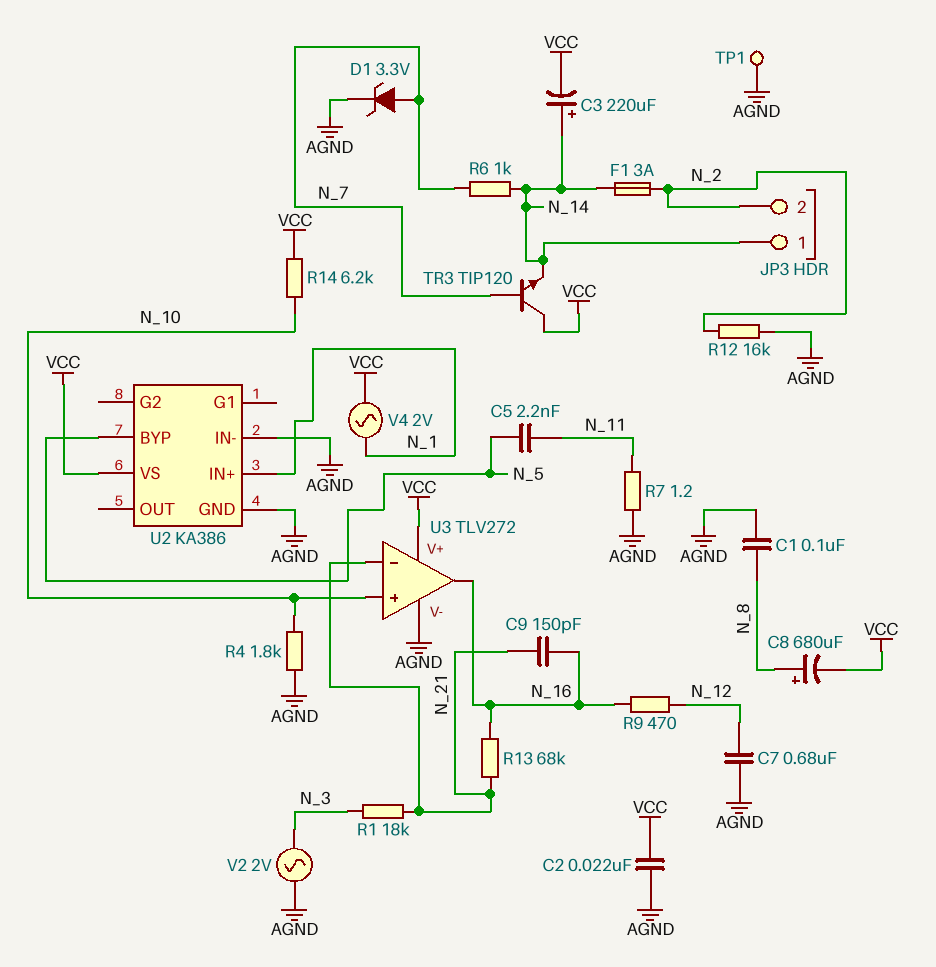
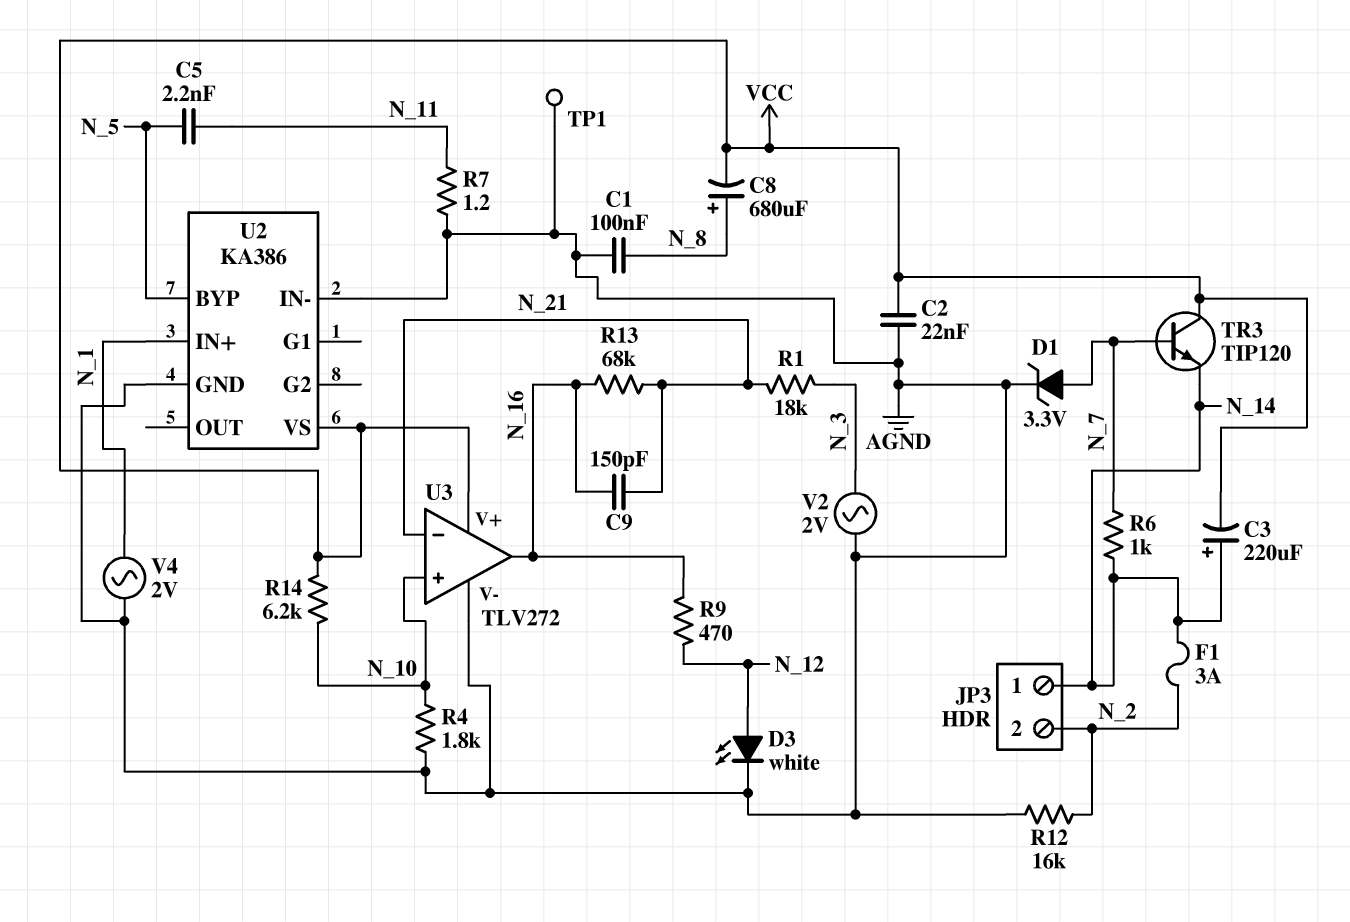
C7: 680nF (AGND, N_12) -> none
D3: none -> LED white (A N_12, K AGND)
V4: AC 2V (N_1, VCC) -> AC 2V (AGND, N_1)

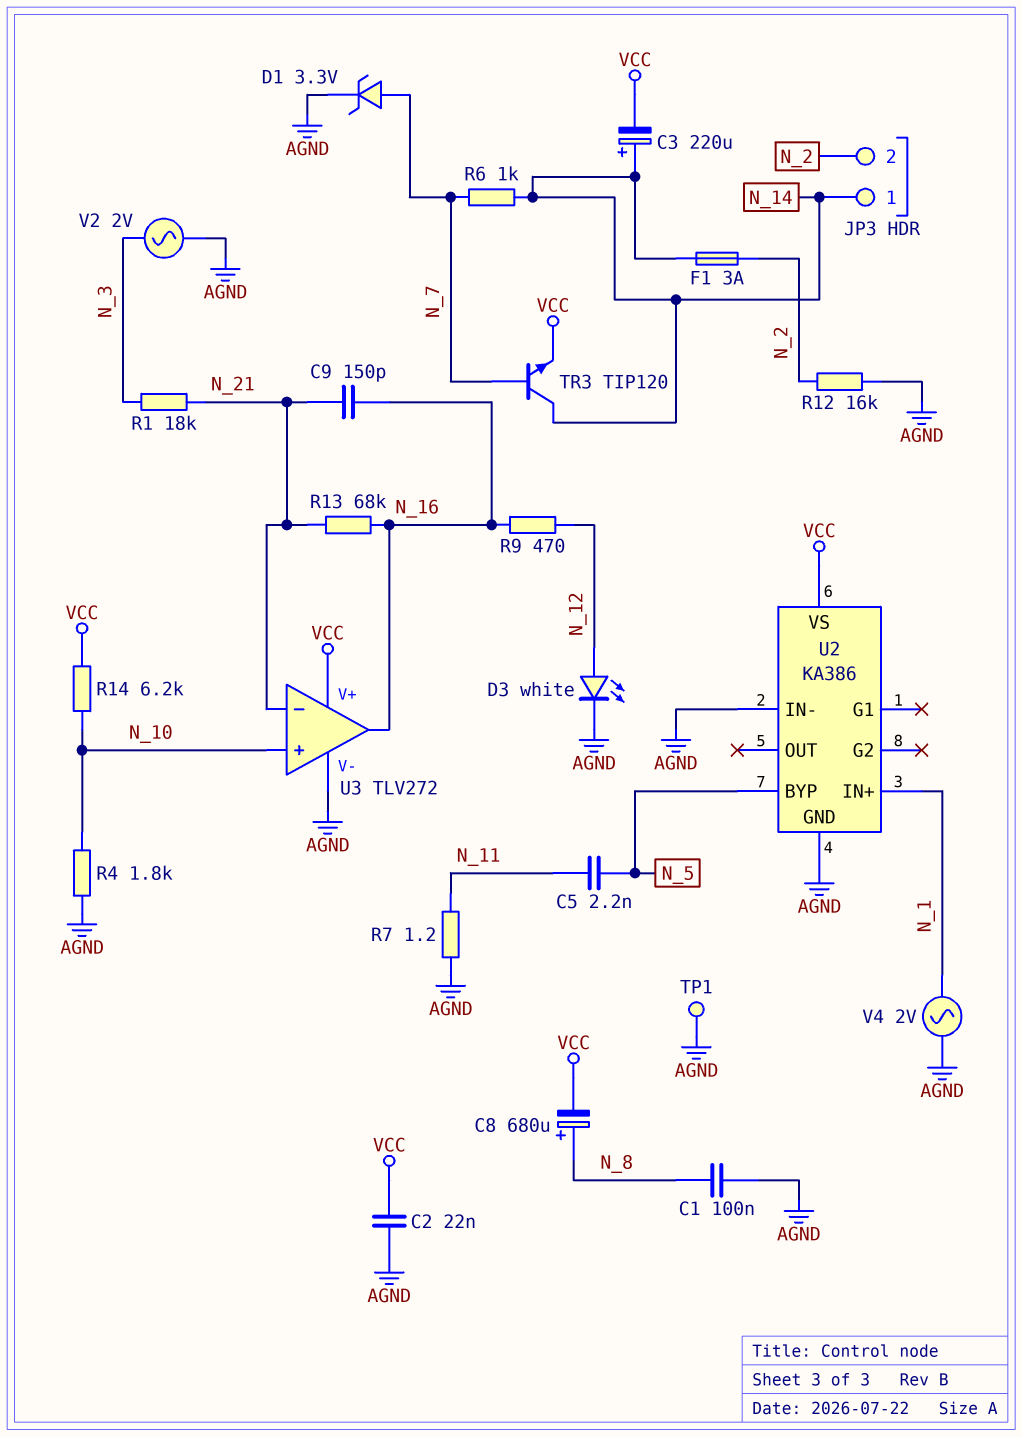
TR3: NPN TIP120 (B N_7, C VCC, E N_14) -> NPN TIP120 (B N_7, C N_14, E VCC)

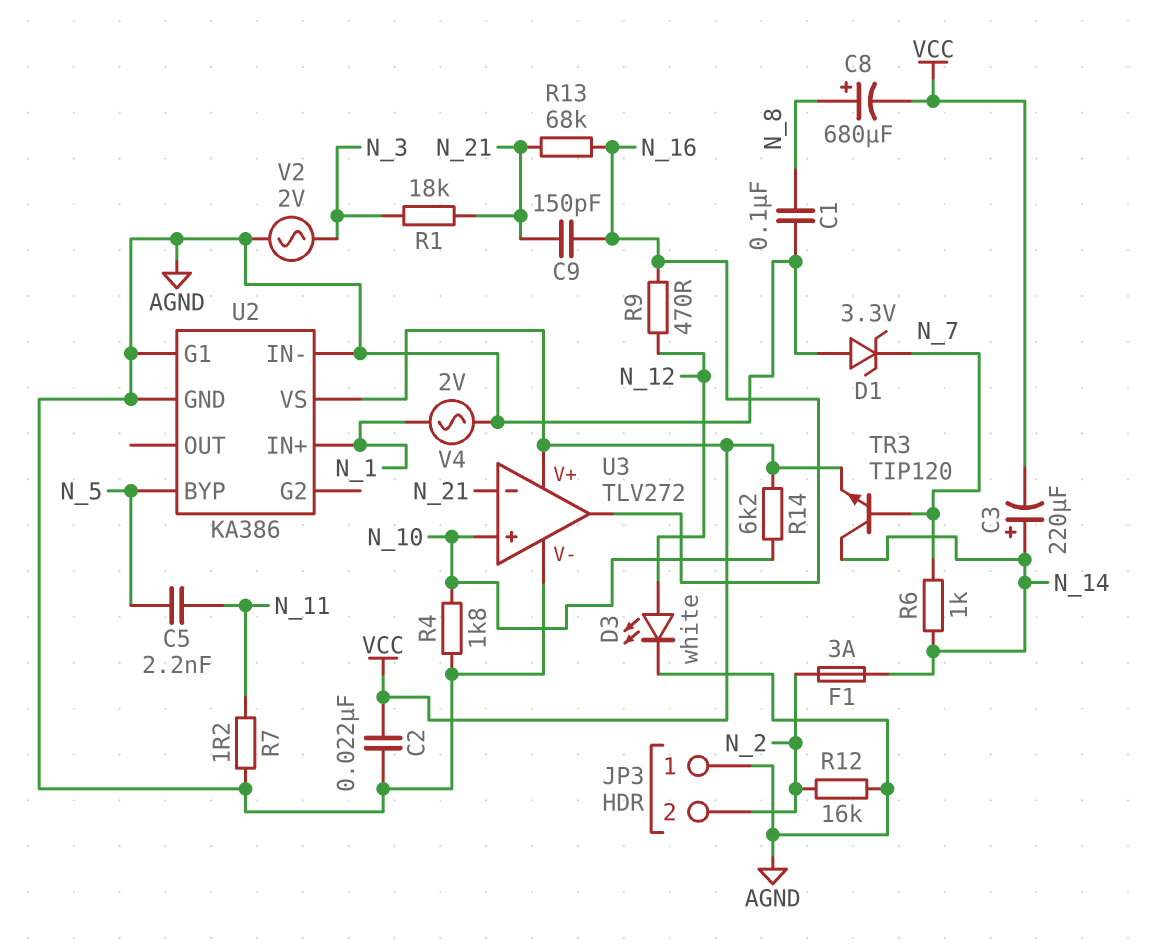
D1: zener 3.3V (A N_7, K AGND) -> zener 3.3V (A AGND, K N_7)
JP3 pin 1: N_14 -> AGND
TP1: test point (AGND) -> none
U2 pin G1: none -> AGND

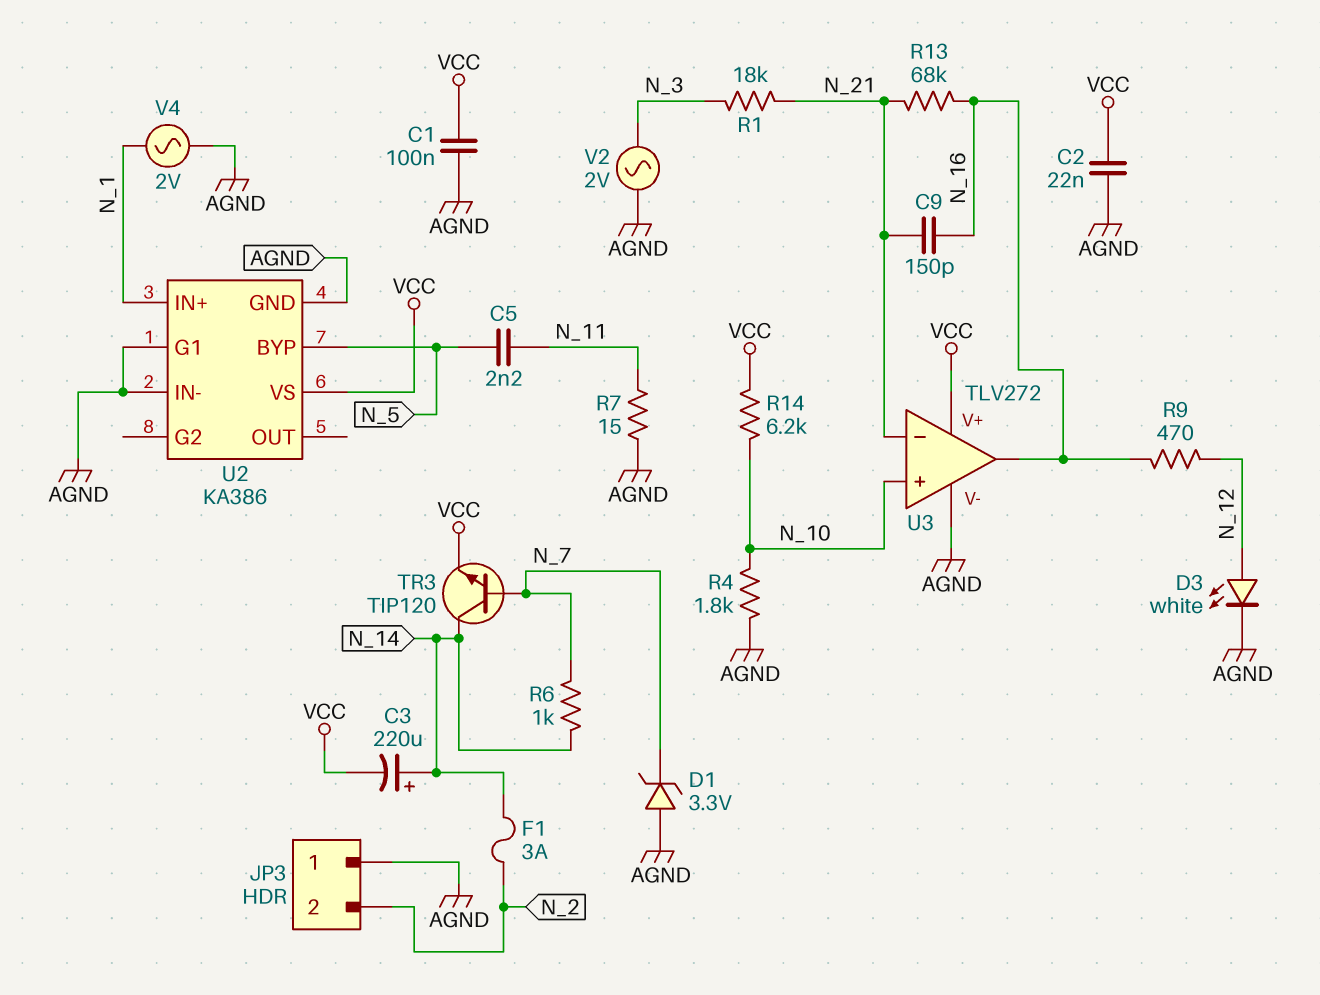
C1: 100nF (AGND, N_8) -> 100nF (AGND, VCC)
C8: 680uF (plus N_8, minus VCC) -> none
R7: 1.2 (AGND, N_11) -> 15 (AGND, N_11)
R12: 16k (AGND, N_2) -> none

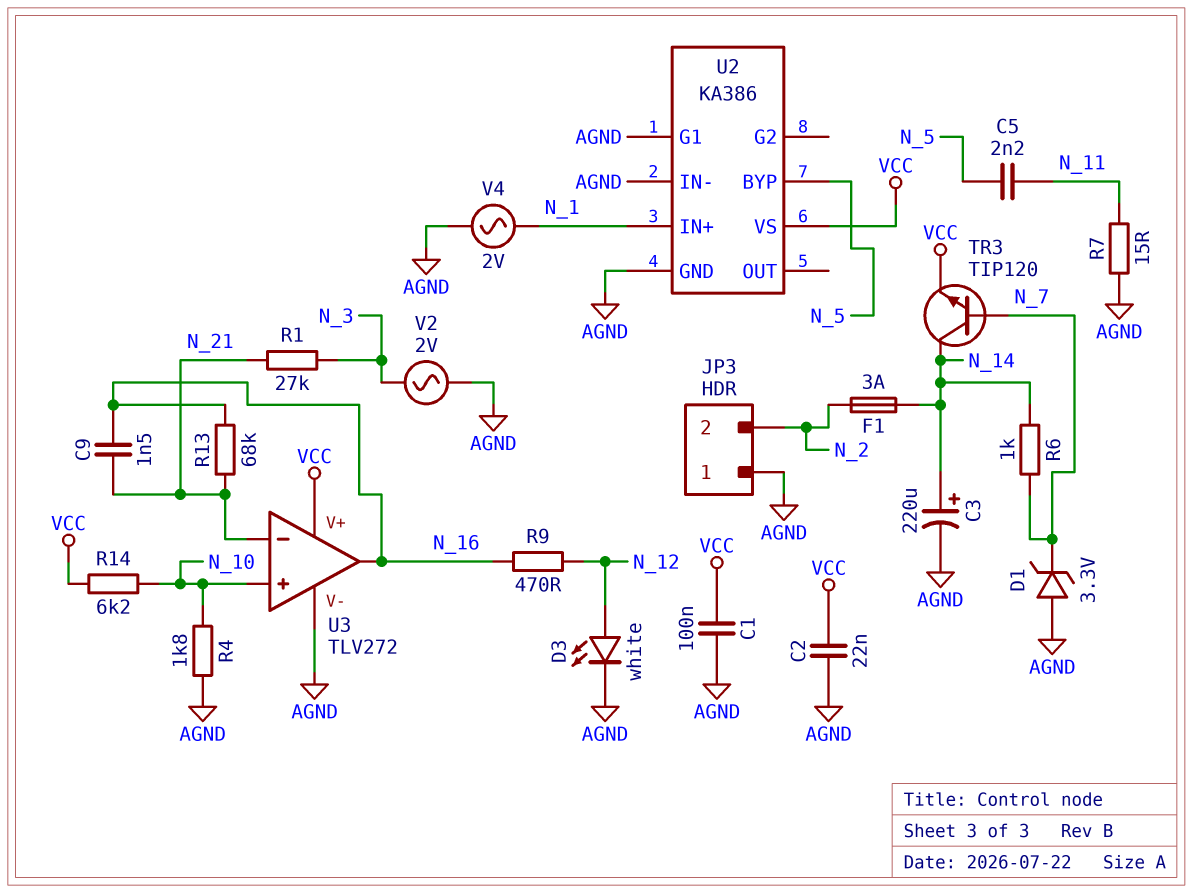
C3: 220uF (plus N_14, minus VCC) -> 220uF (plus N_14, minus AGND)
C9: 150pF (N_16, N_21) -> 1.5nF (N_16, N_21)
R1: 18k (N_3, N_21) -> 27k (N_3, N_21)

